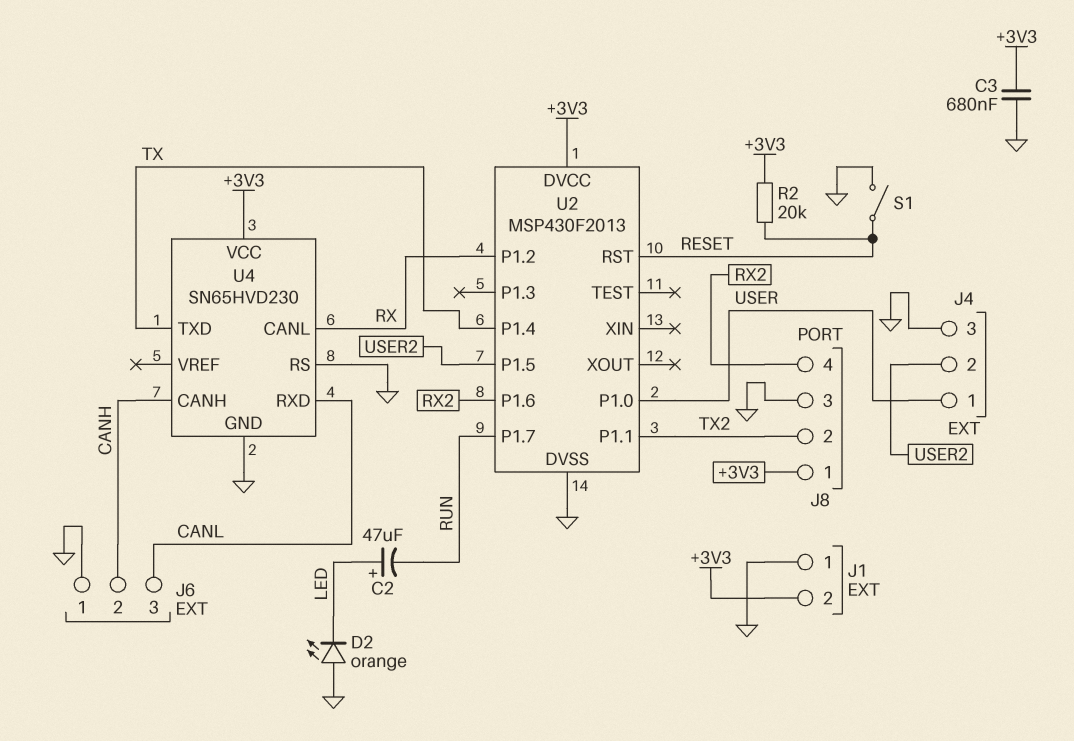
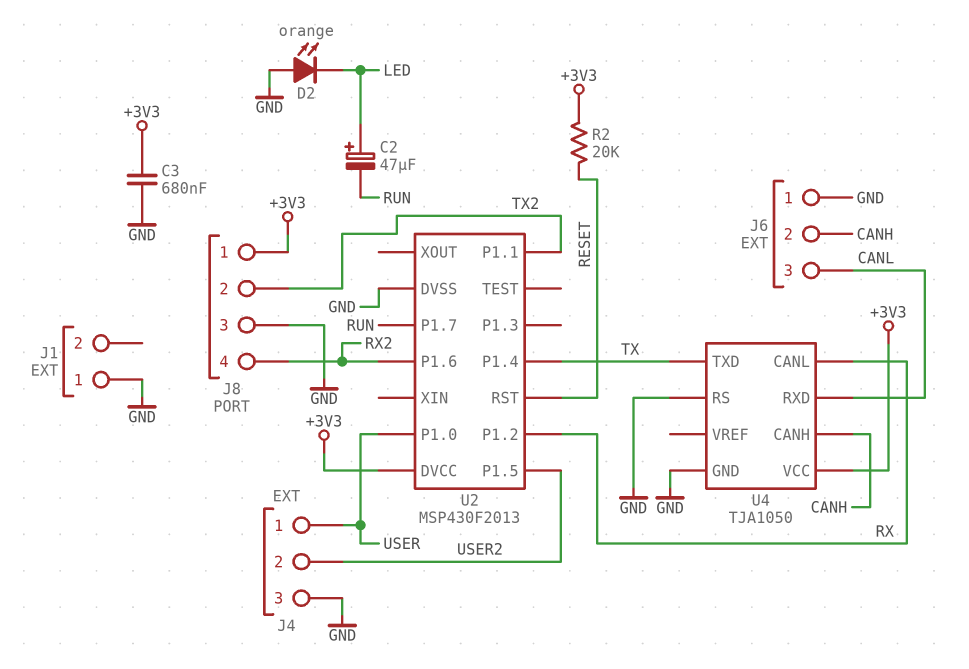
J1 pin 2: +3V3 -> none
S1: switch (GND, RESET) -> none
U4: SN65HVD230 -> TJA1050

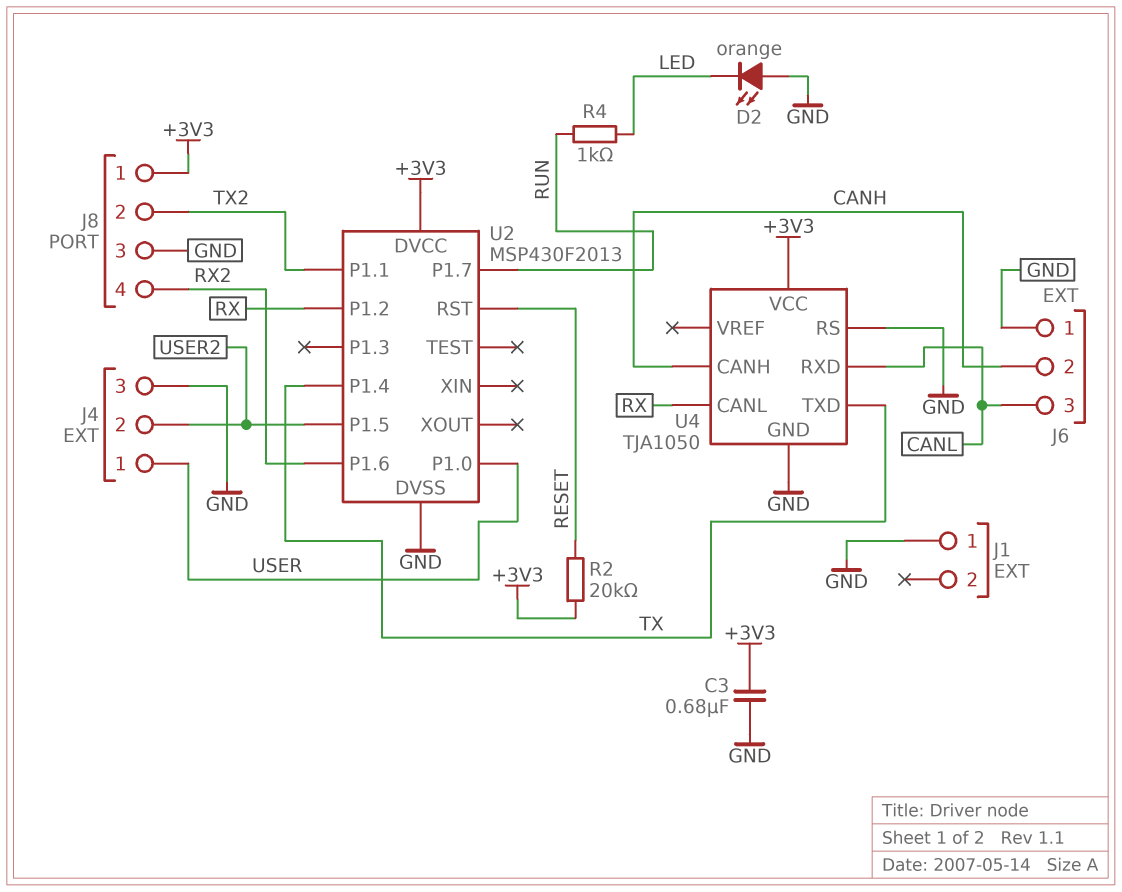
C2: 47uF (plus LED, minus RUN) -> none
R4: none -> 1k (LED, RUN)

